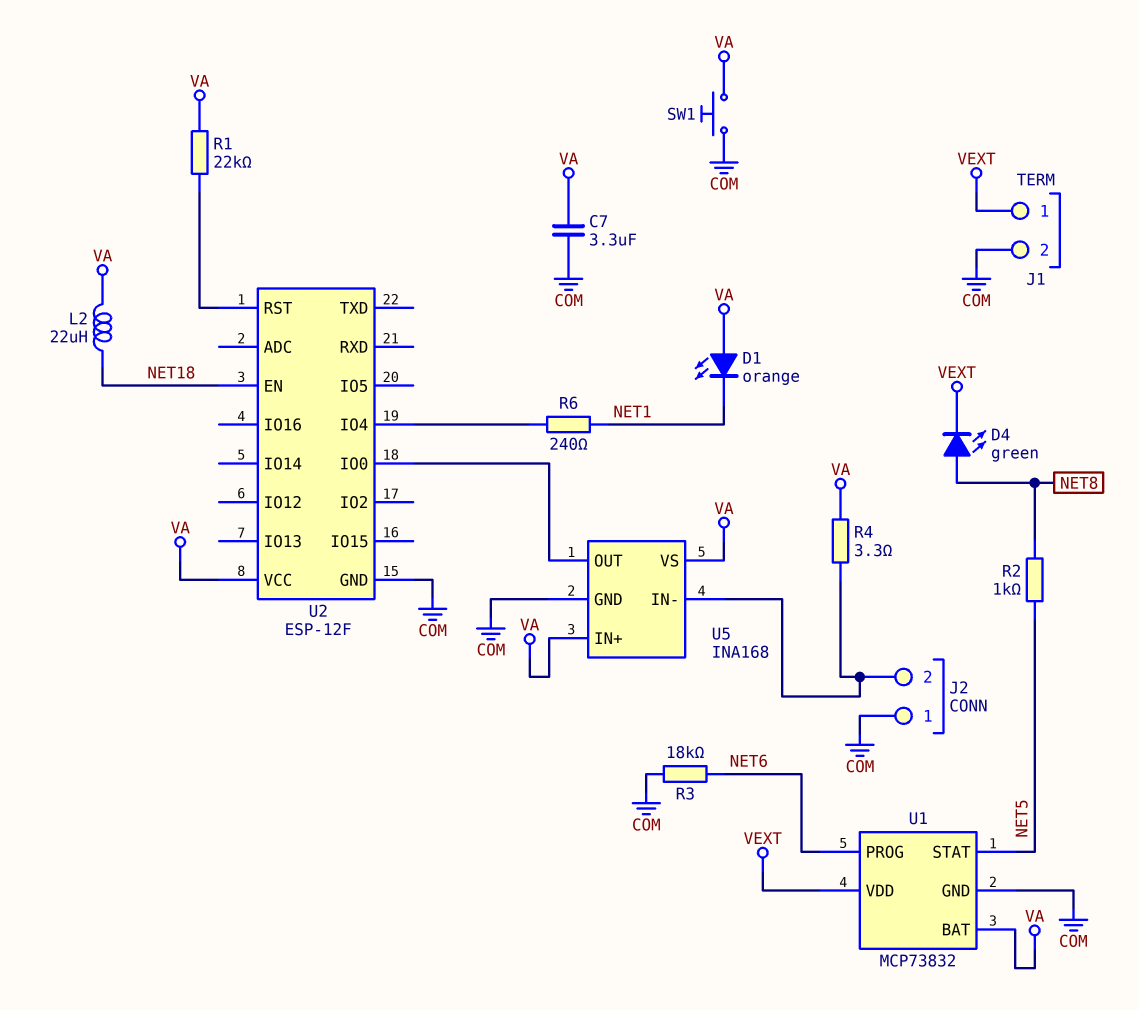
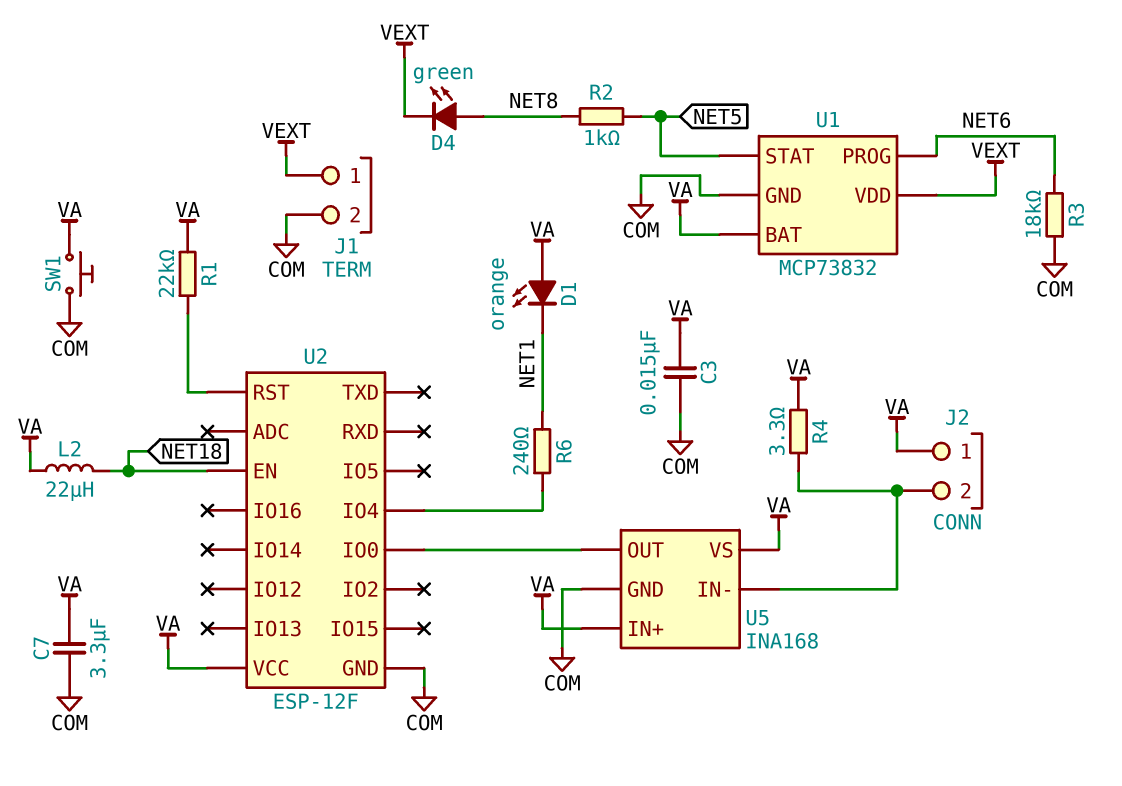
C3: none -> 15nF (COM, VA)
J2 pin 1: COM -> VA

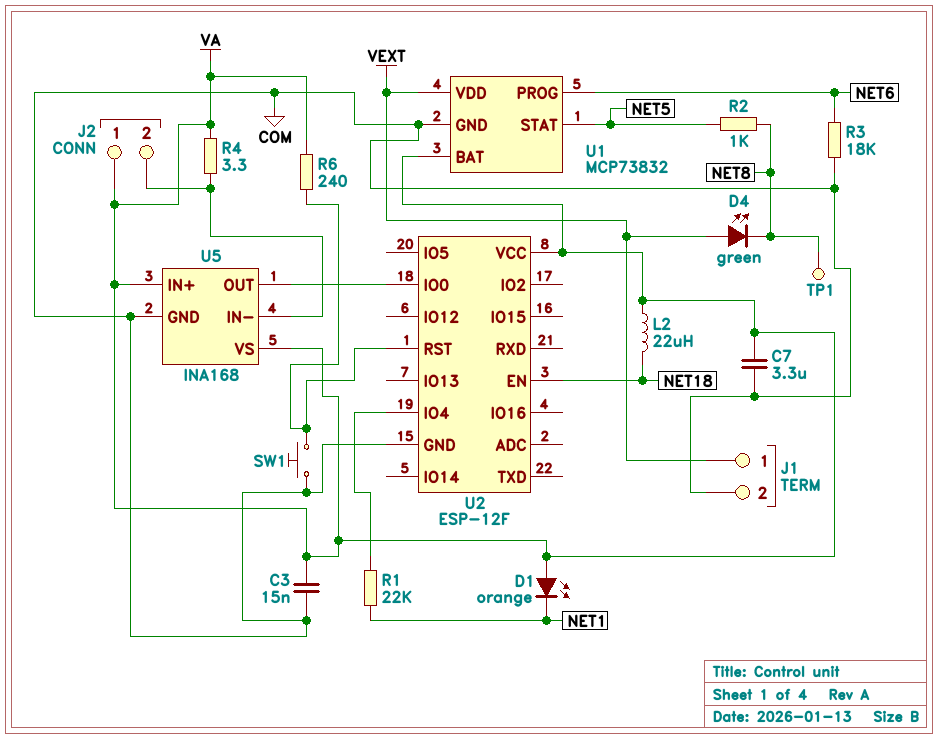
D4: LED green (A NET8, K VEXT) -> LED green (A VEXT, K NET8)
R1: 22k (U2/RST, VA) -> 22k (NET1, U2/IO4)
R6: 240 (NET1, U2/IO4) -> 240 (U2/RST, VA)
SW1: button (COM, VA) -> button (COM, U2/RST)
TP1: none -> test point (NET8)

